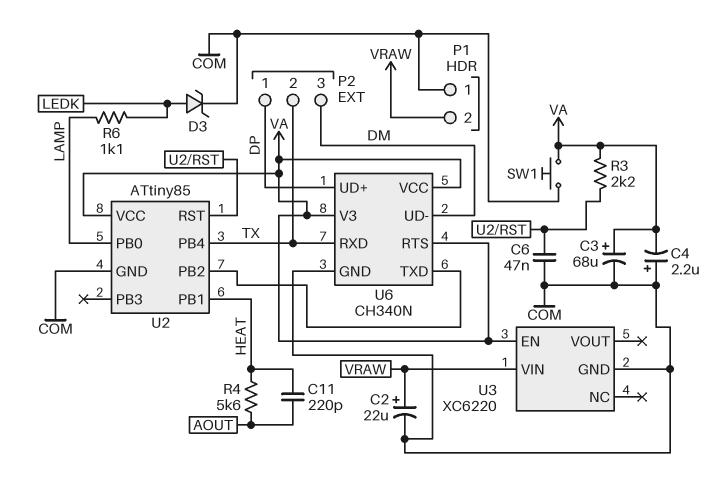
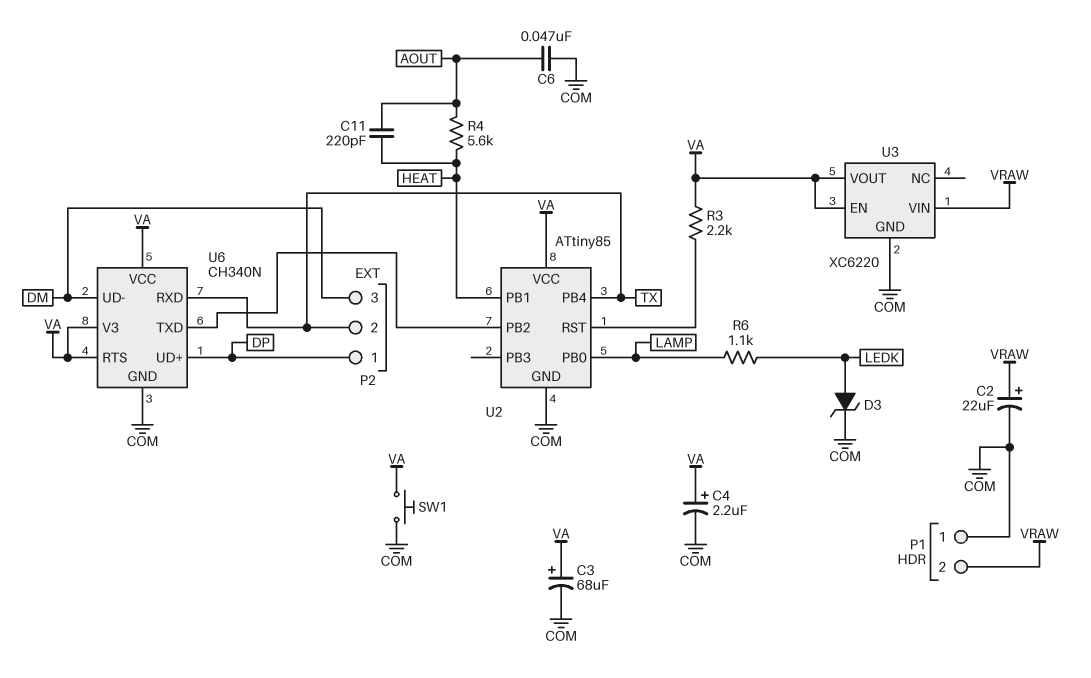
C4: 2.2uF (plus COM, minus VA) -> 2.2uF (plus VA, minus COM)
C6: 47nF (COM, U2/RST) -> 47nF (AOUT, COM)
U3 pin VOUT: none -> VA

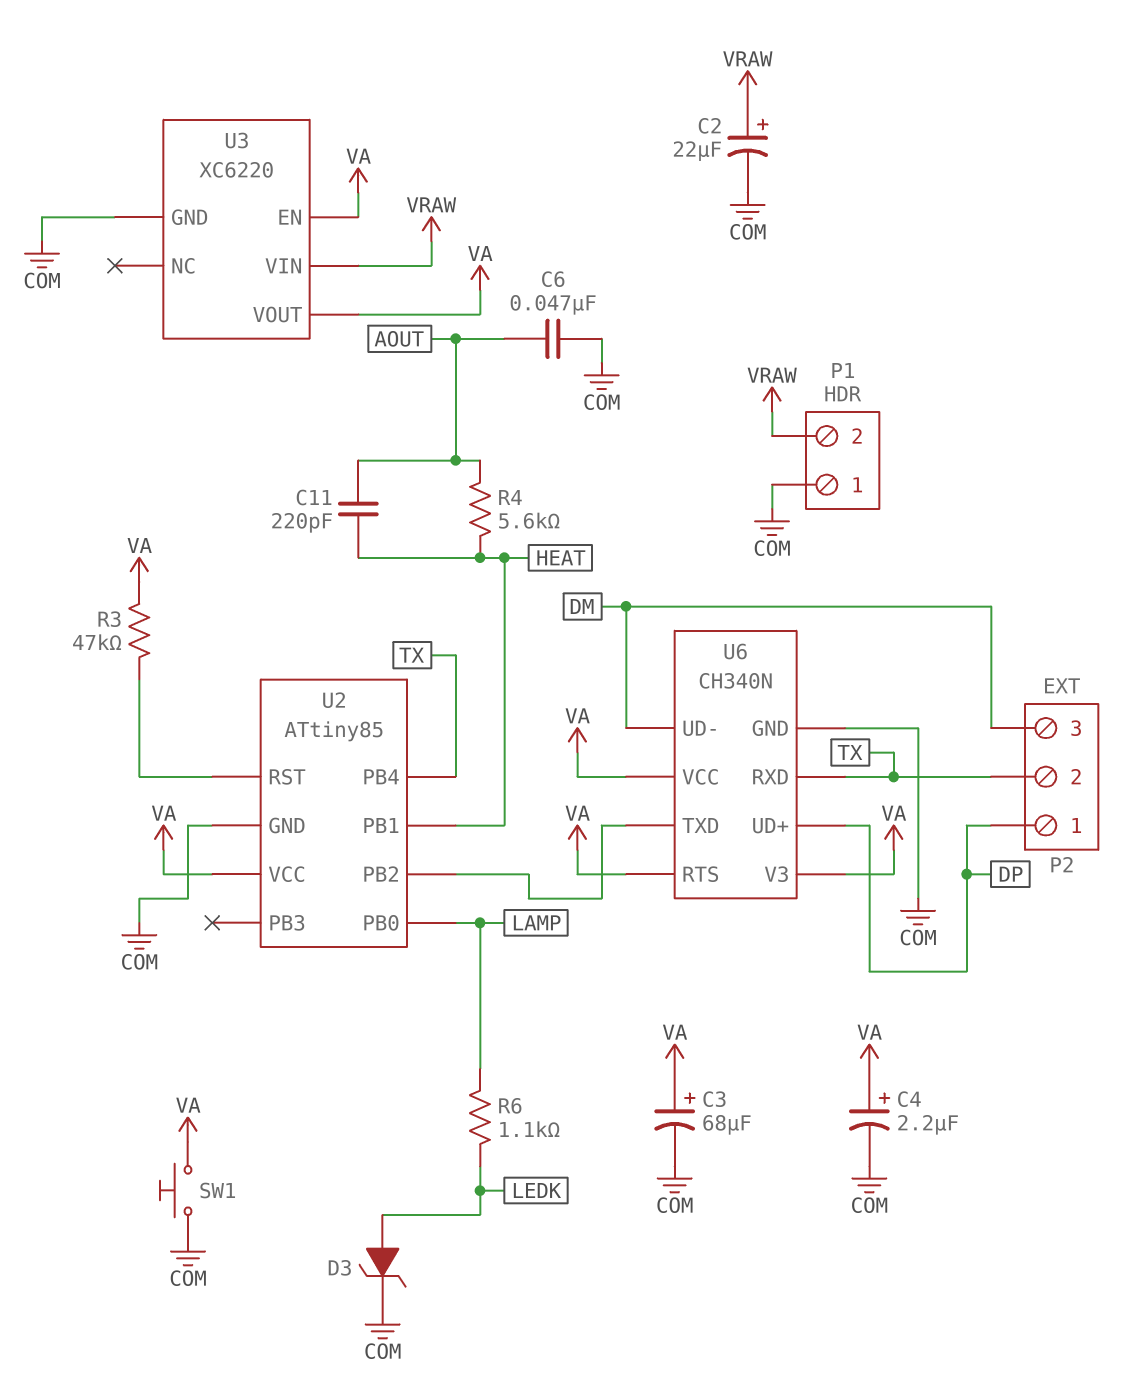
R3: 2.2k (U2/RST, VA) -> 47k (U2/RST, VA)

